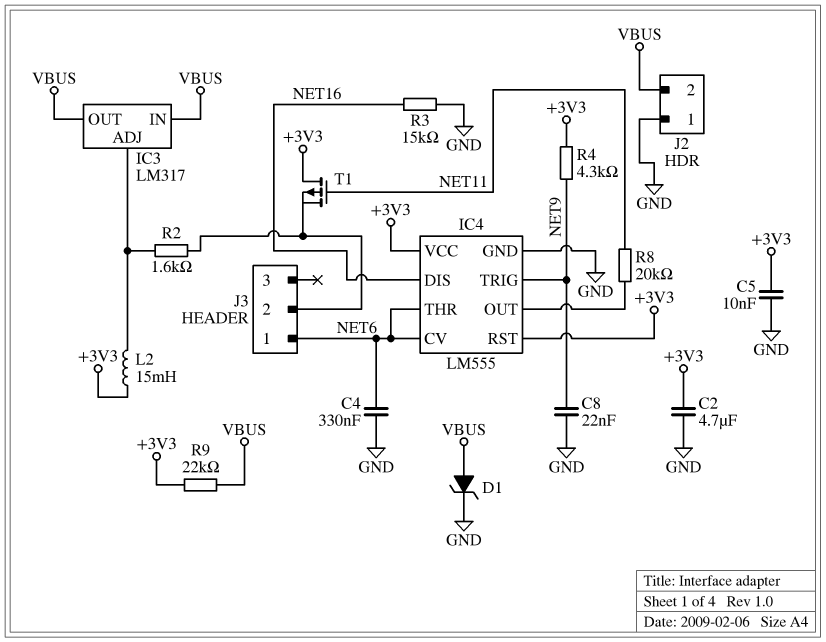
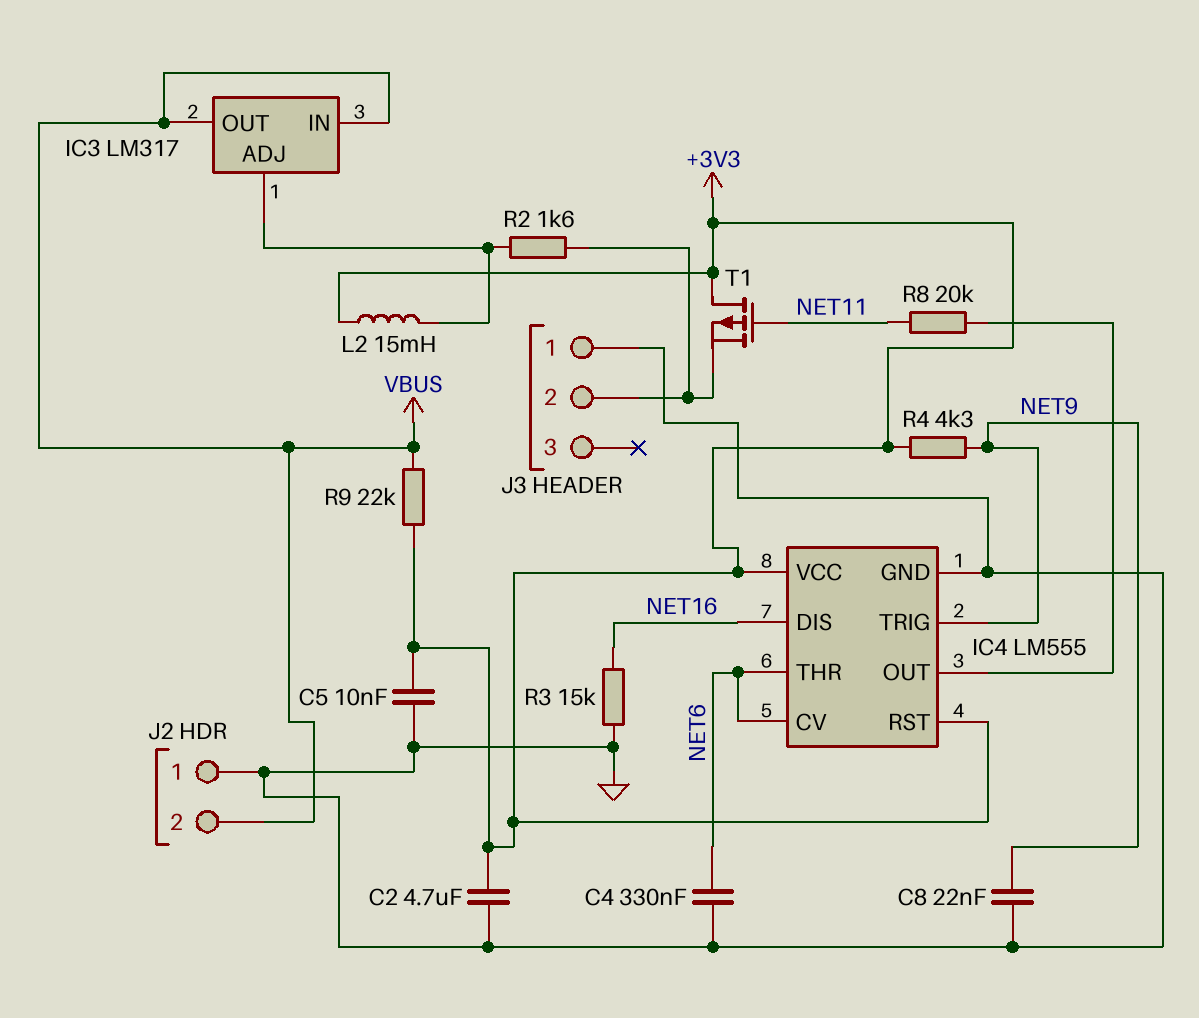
D1: zener (A VBUS, K GND) -> none
J3 pin 1: NET6 -> GND

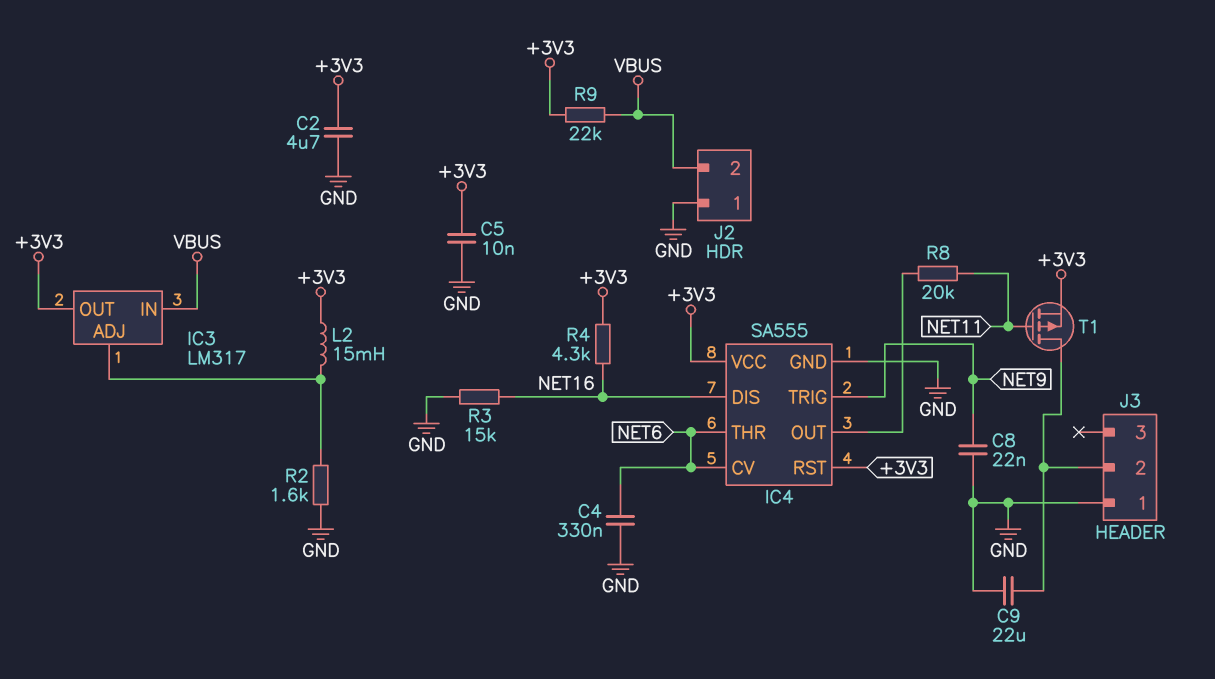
C9: none -> 22uF (GND, J3/2)
IC3 pin OUT: VBUS -> +3V3
IC4: LM555 -> SA555
R2: 1.6k (IC3/ADJ, J3/2) -> 1.6k (GND, IC3/ADJ)
R4: 4.3k (+3V3, NET9) -> 4.3k (+3V3, NET16)
T1: PMOS (G NET11, D +3V3, S J3/2) -> PMOS (G NET11, D J3/2, S +3V3)

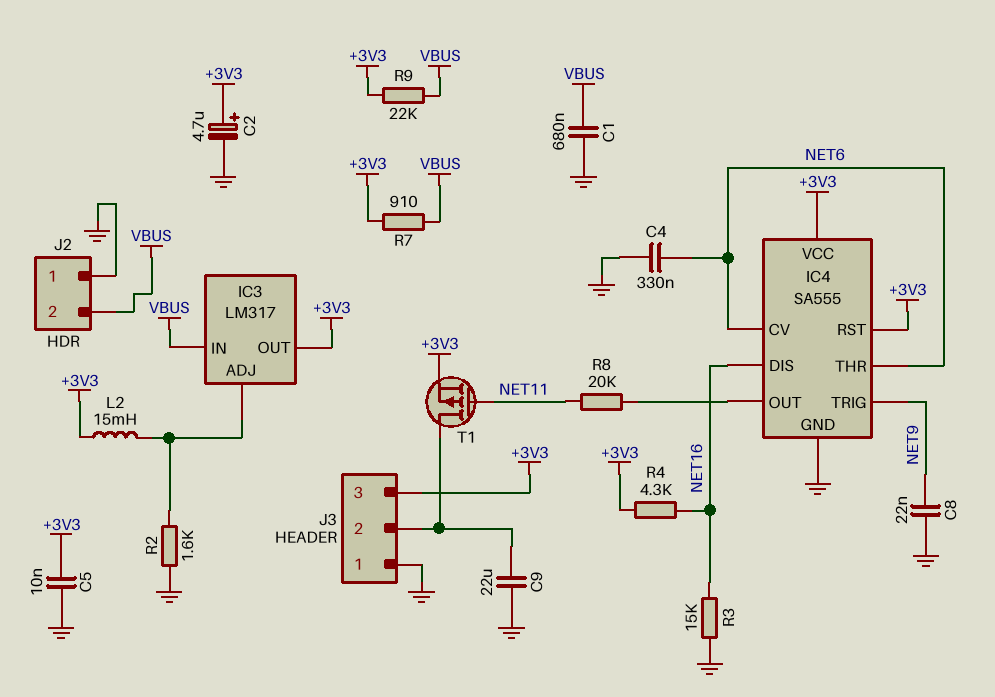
C1: none -> 680nF (GND, VBUS)
C2: 4.7uF (+3V3, GND) -> 4.7uF (plus +3V3, minus GND)
J3 pin 3: none -> +3V3
R7: none -> 910 (+3V3, VBUS)

